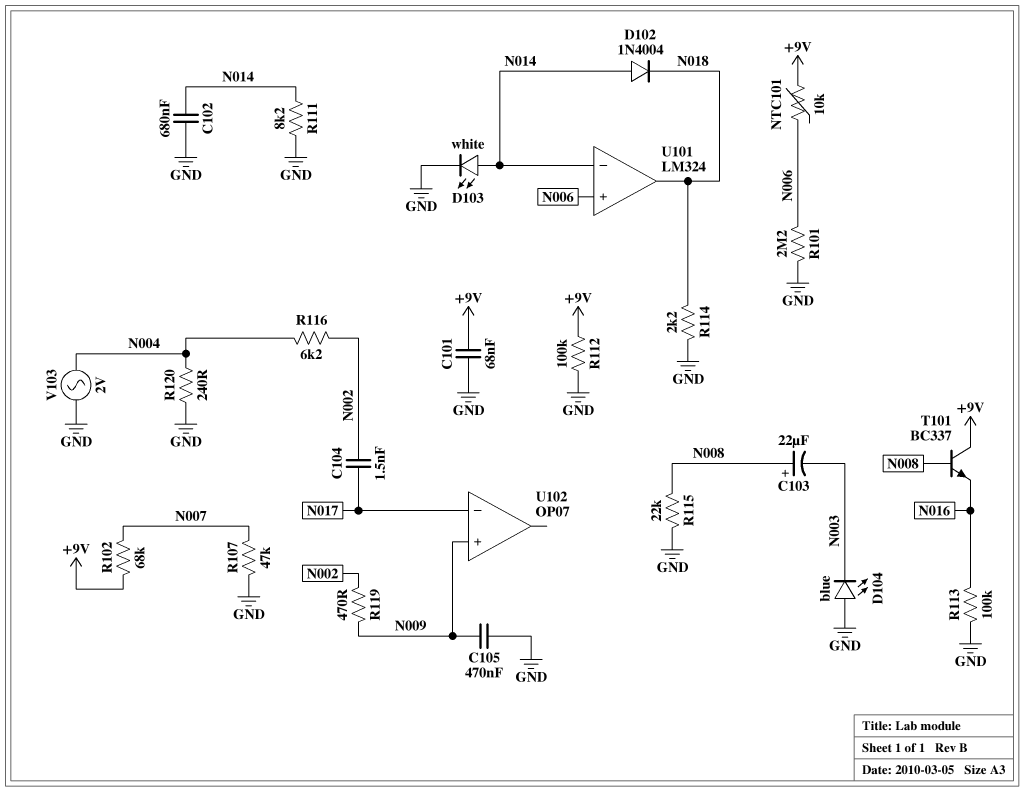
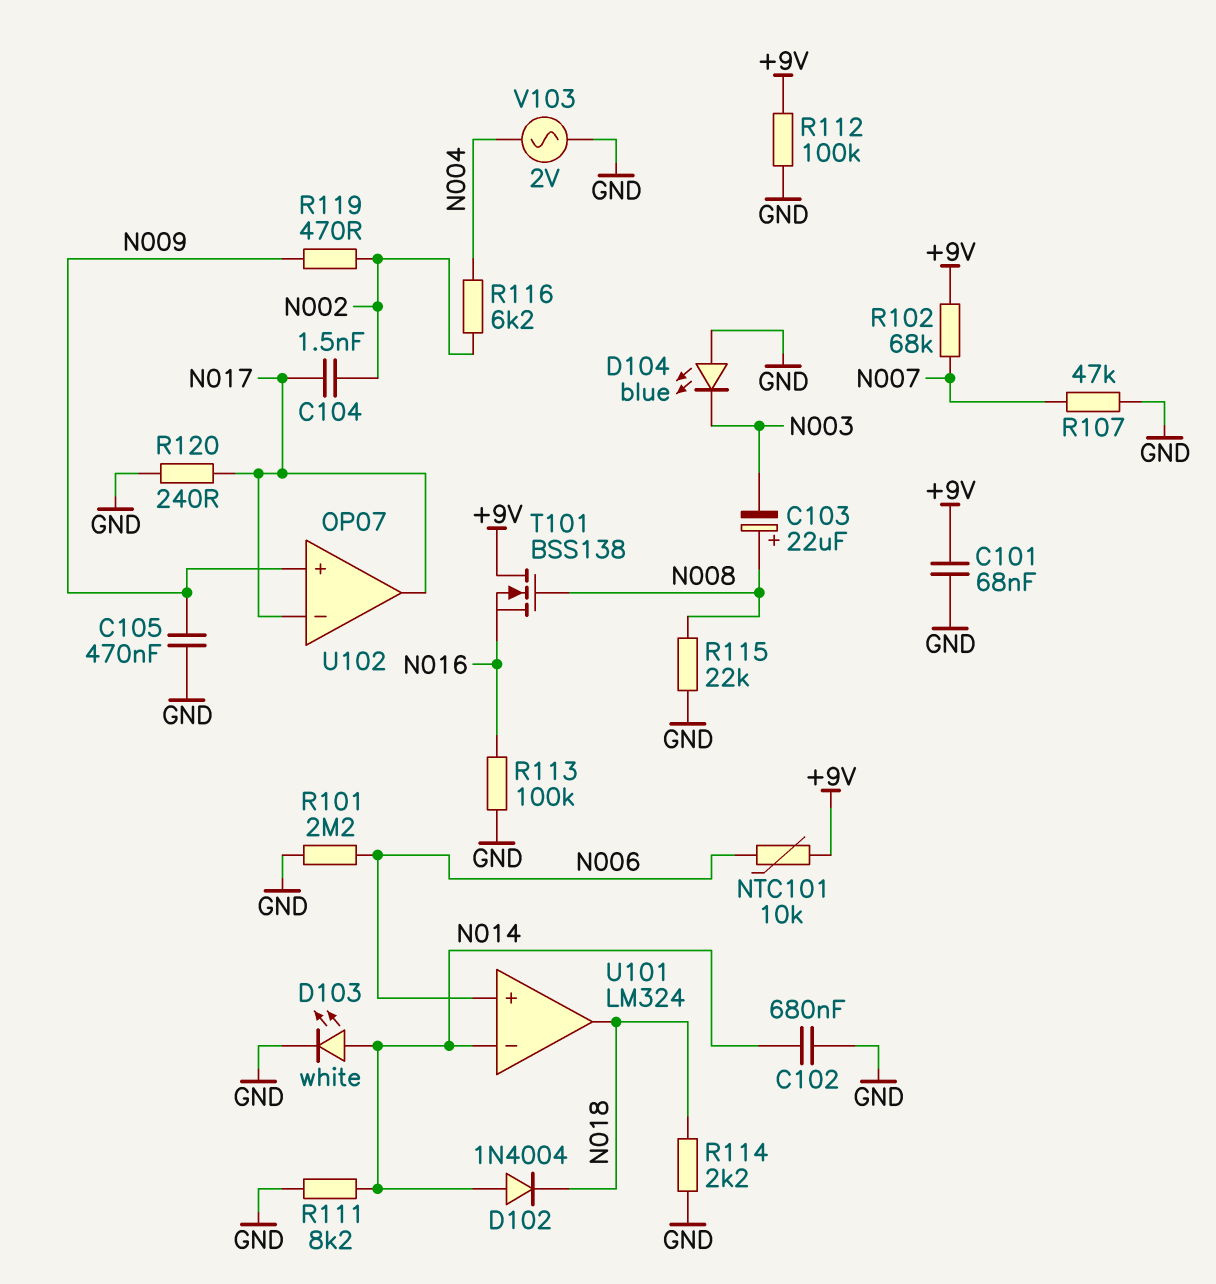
R120: 240 (GND, N004) -> 240 (GND, N017)
T101: NPN BC337 (B N008, C +9V, E N016) -> NMOS BSS138 (G N008, D +9V, S N016)
U102 pin out: none -> N017

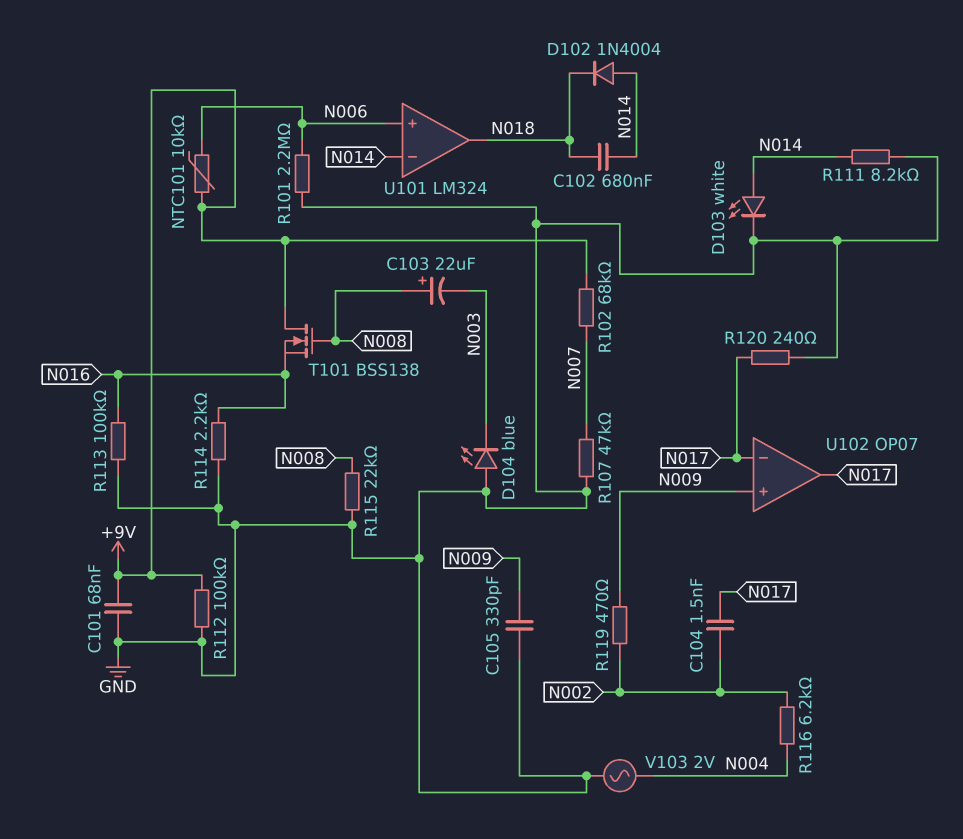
C102: 680nF (GND, N014) -> 680nF (N014, N018)
C105: 470nF (GND, N009) -> 330pF (GND, N009)
R114: 2.2k (GND, N018) -> 2.2k (GND, N016)

